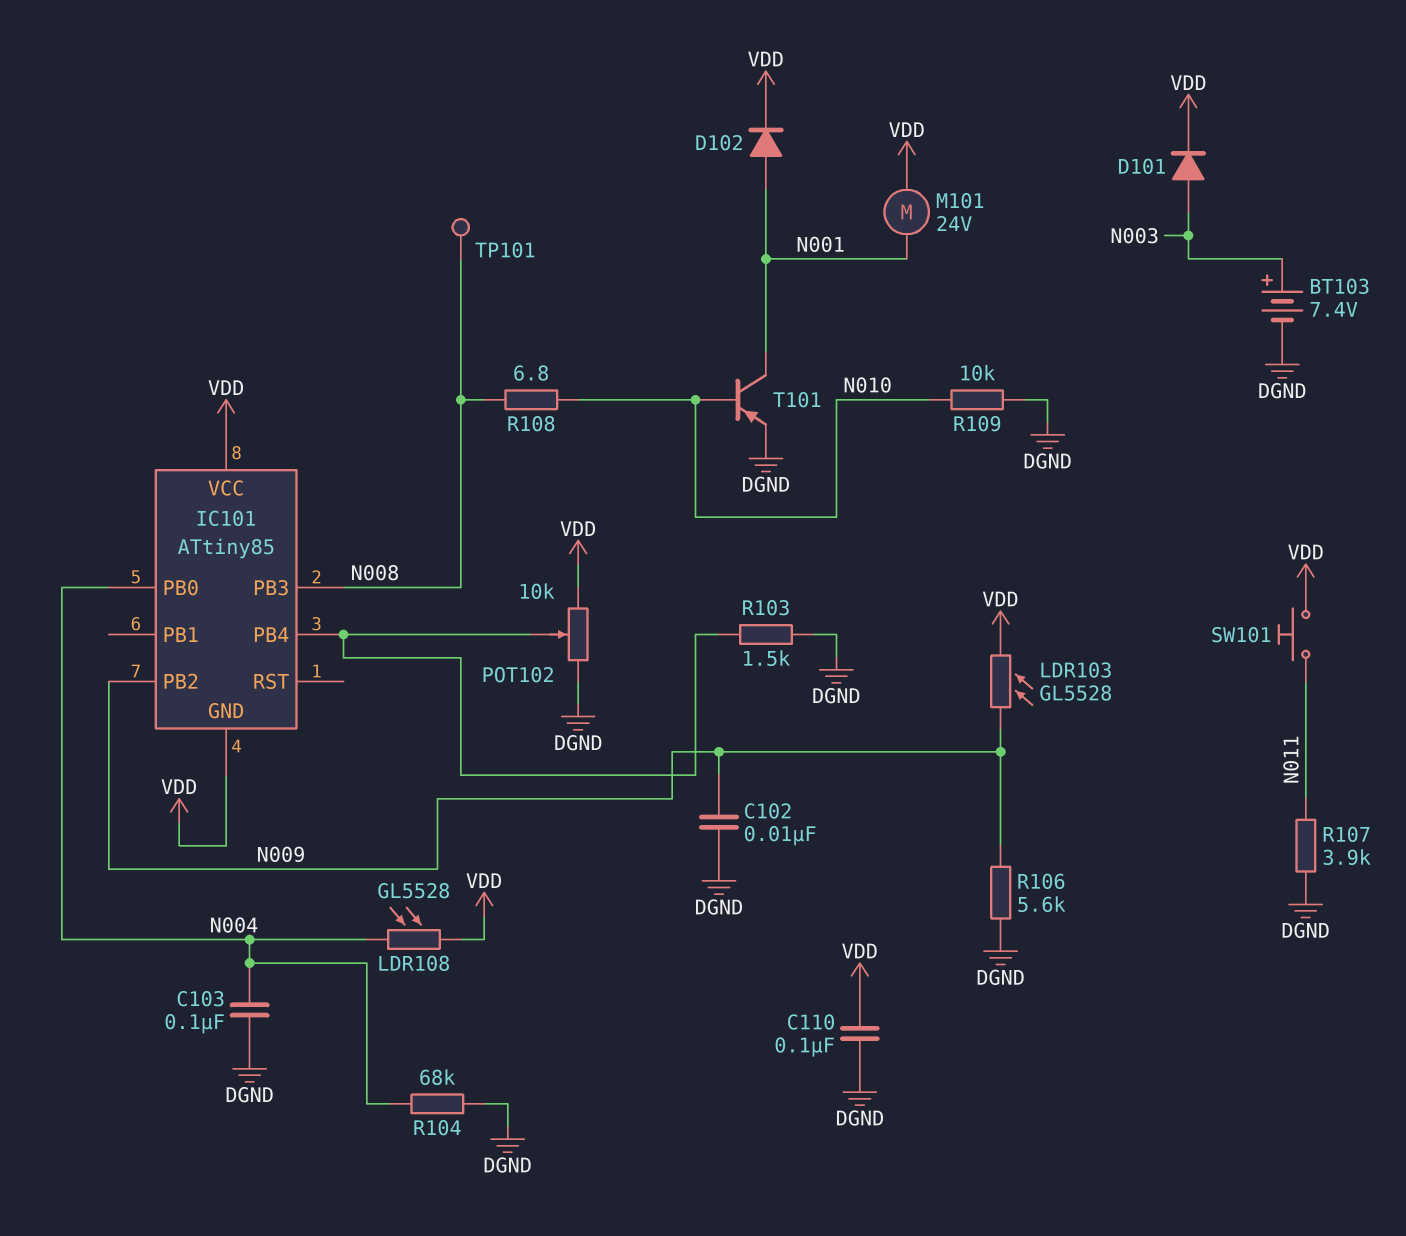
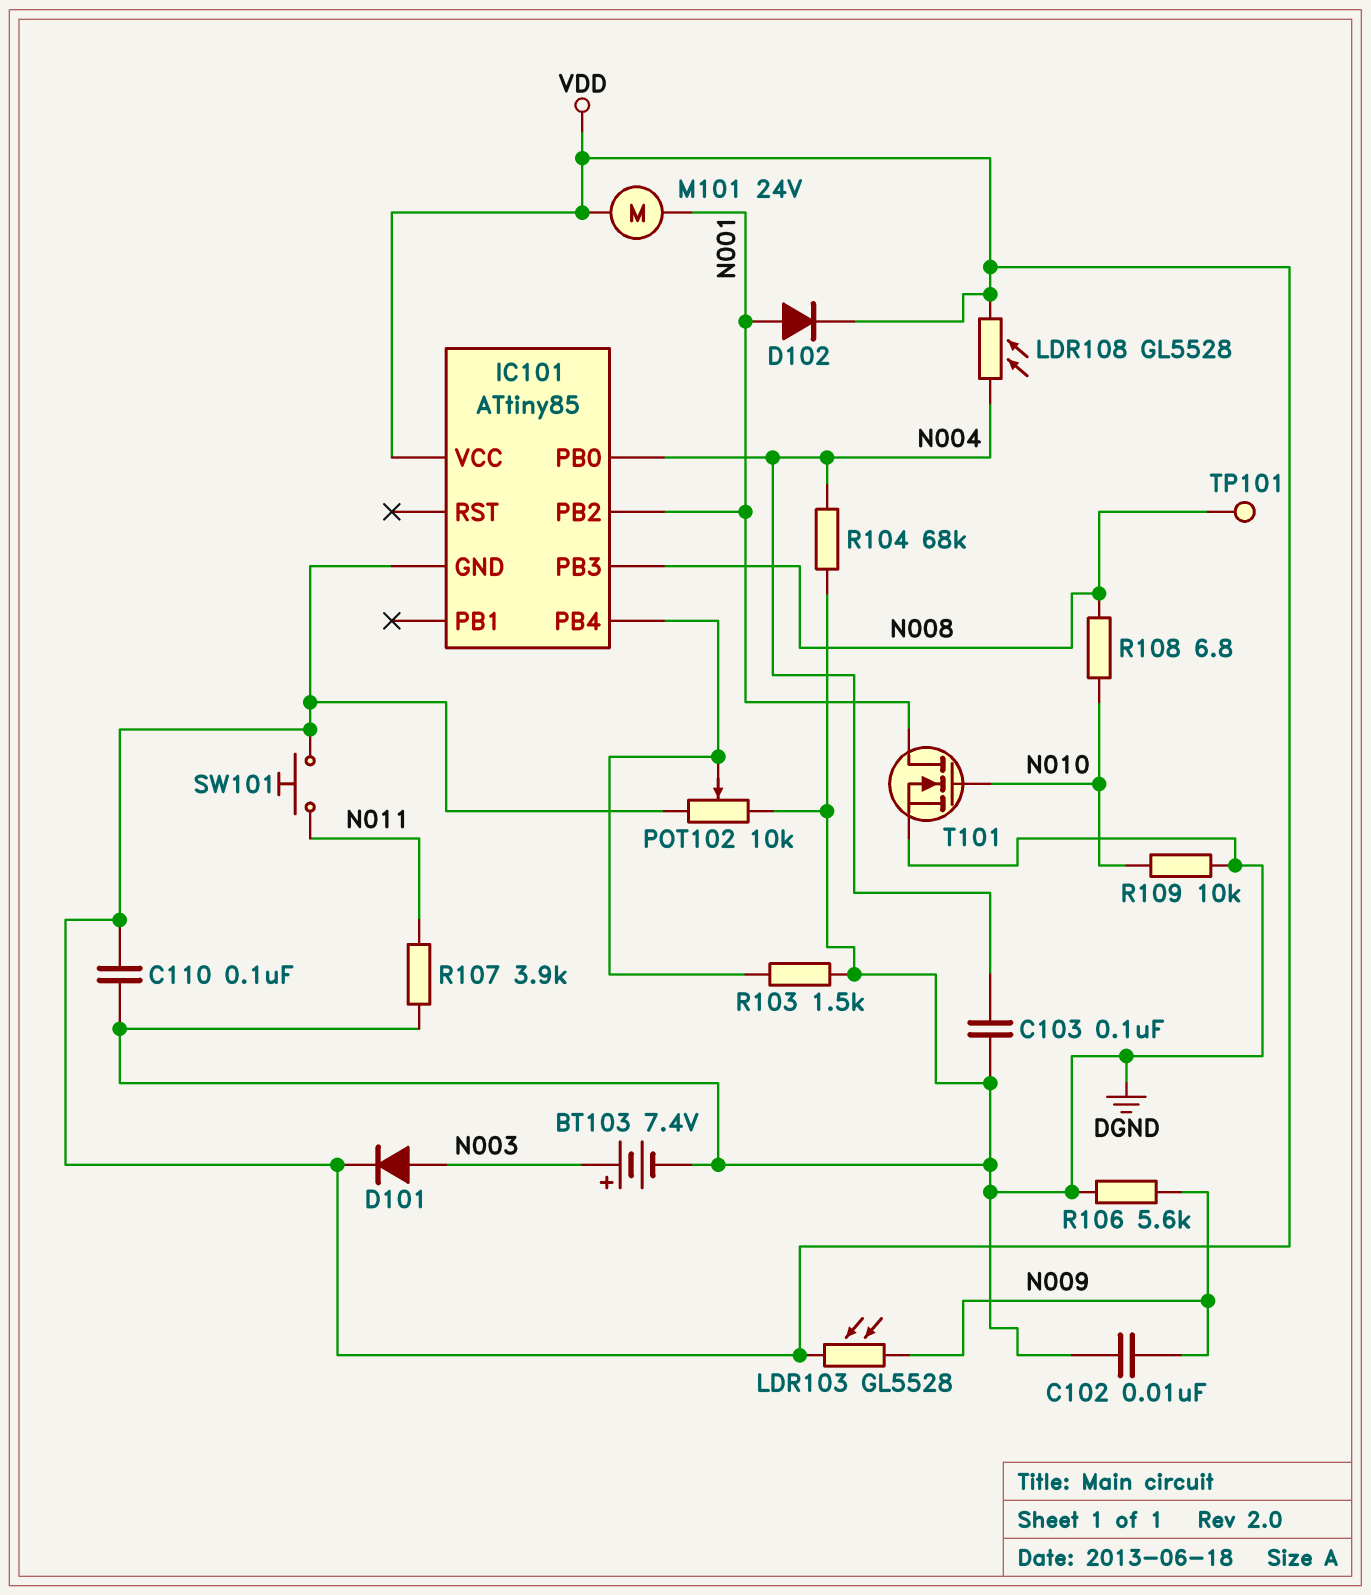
IC101 pin PB2: N009 -> N001
T101: PNP (B N010, C N001, E DGND) -> NMOS (G N010, D N001, S DGND)

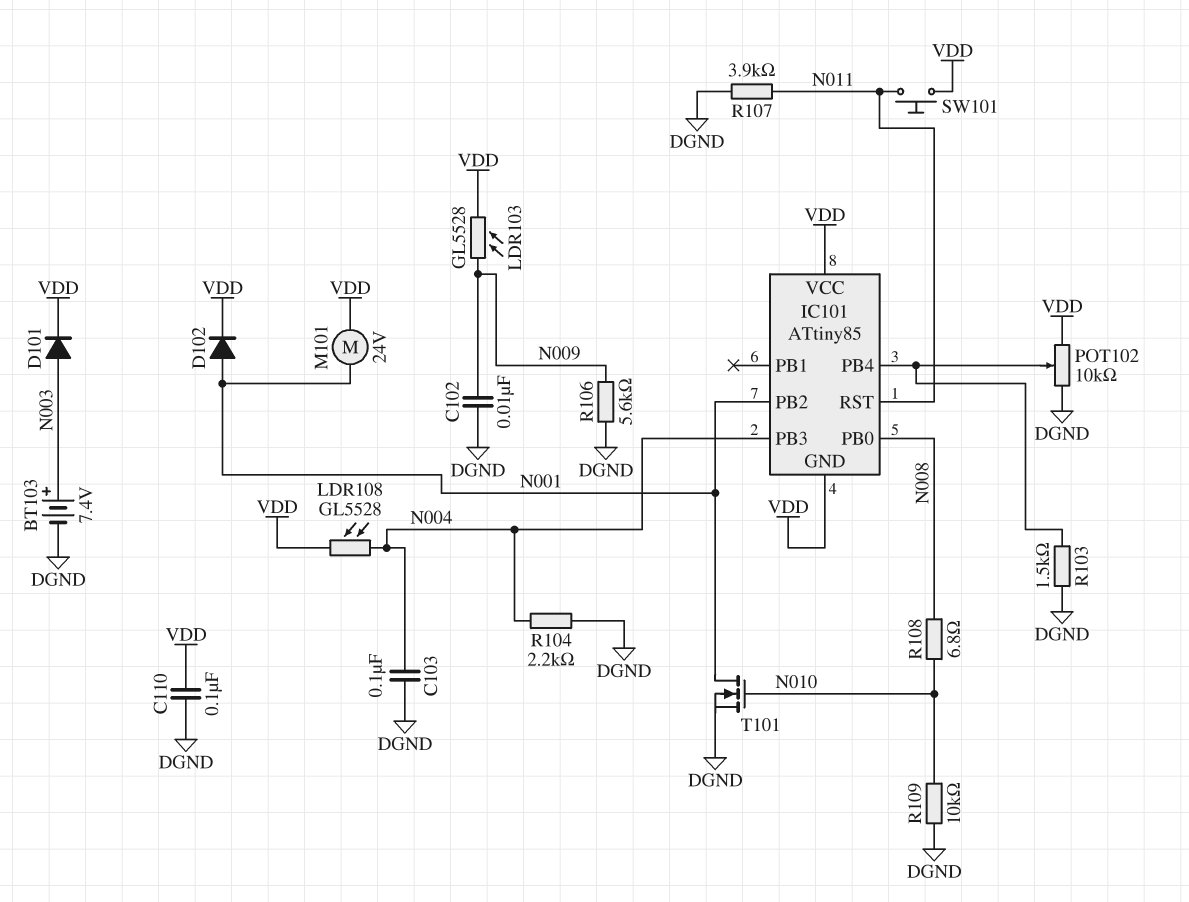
IC101 pin PB0: N004 -> N008
IC101 pin PB3: N008 -> N004
IC101 pin RST: none -> N011
R104: 68k (DGND, N004) -> 2.2k (DGND, N004)
TP101: test point (N008) -> none

